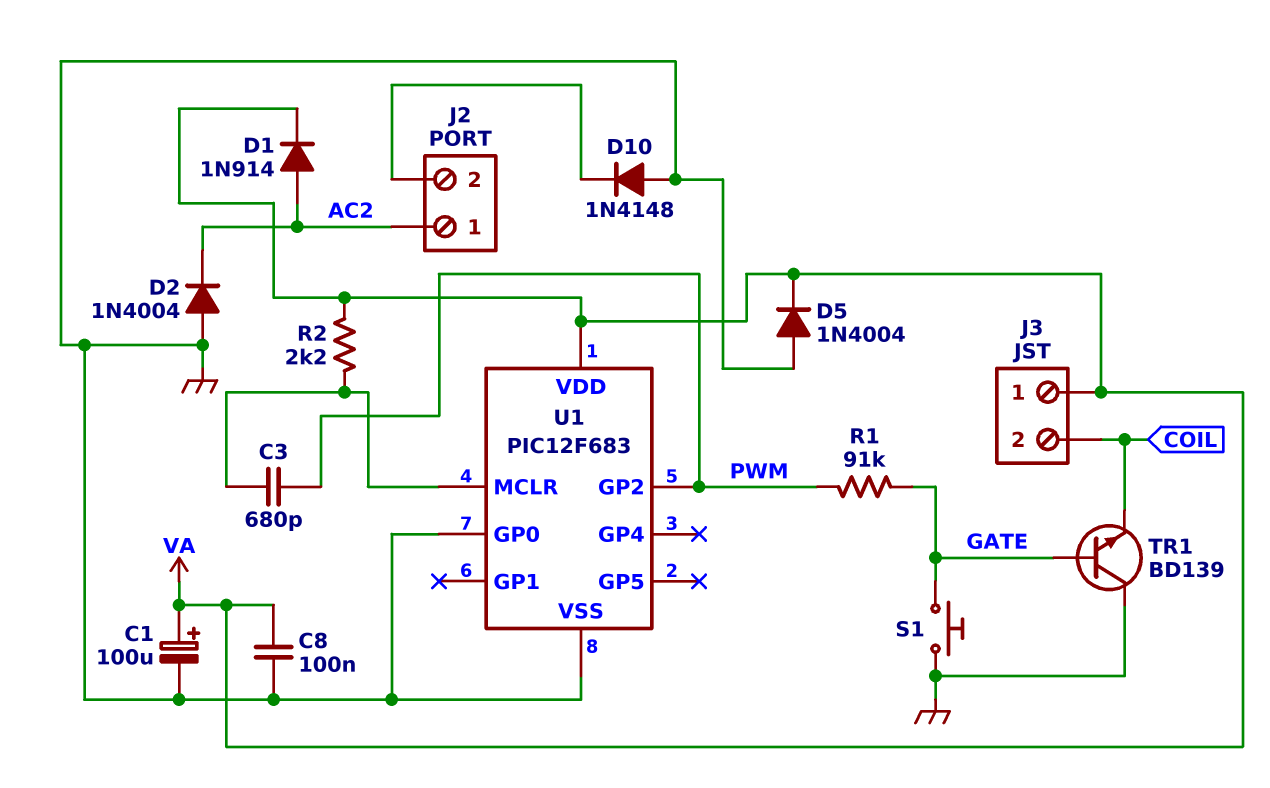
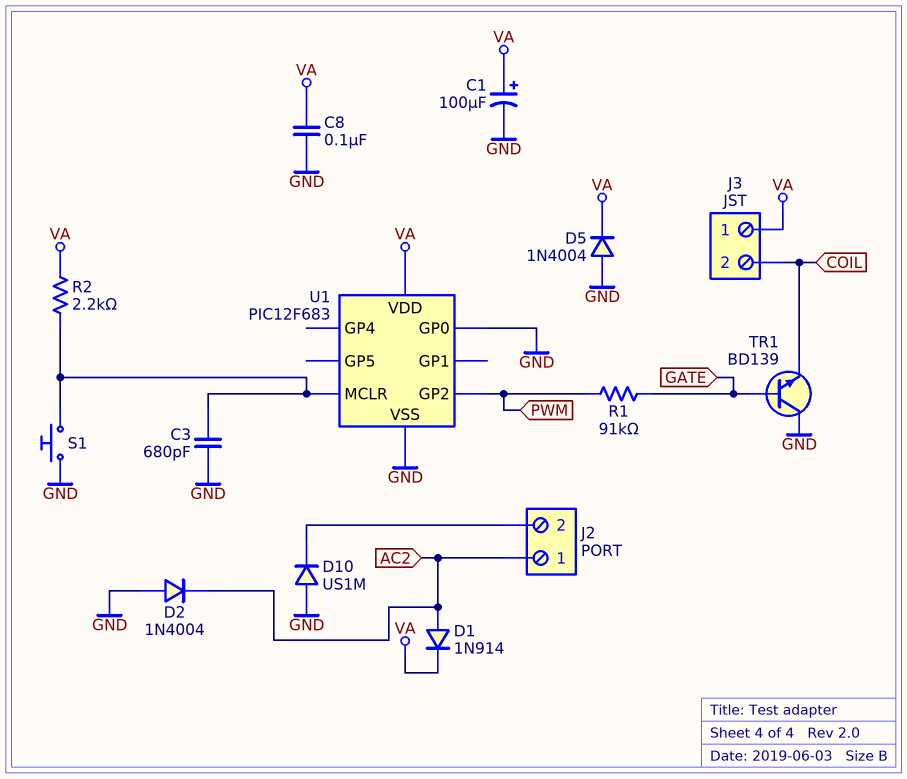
C3: 680pF (PWM, U1/MCLR) -> 680pF (GND, U1/MCLR)
D10: diode 1N4148 (A GND, K J2/2) -> diode US1M (A GND, K J2/2)
S1: button (GATE, GND) -> button (GND, U1/MCLR)

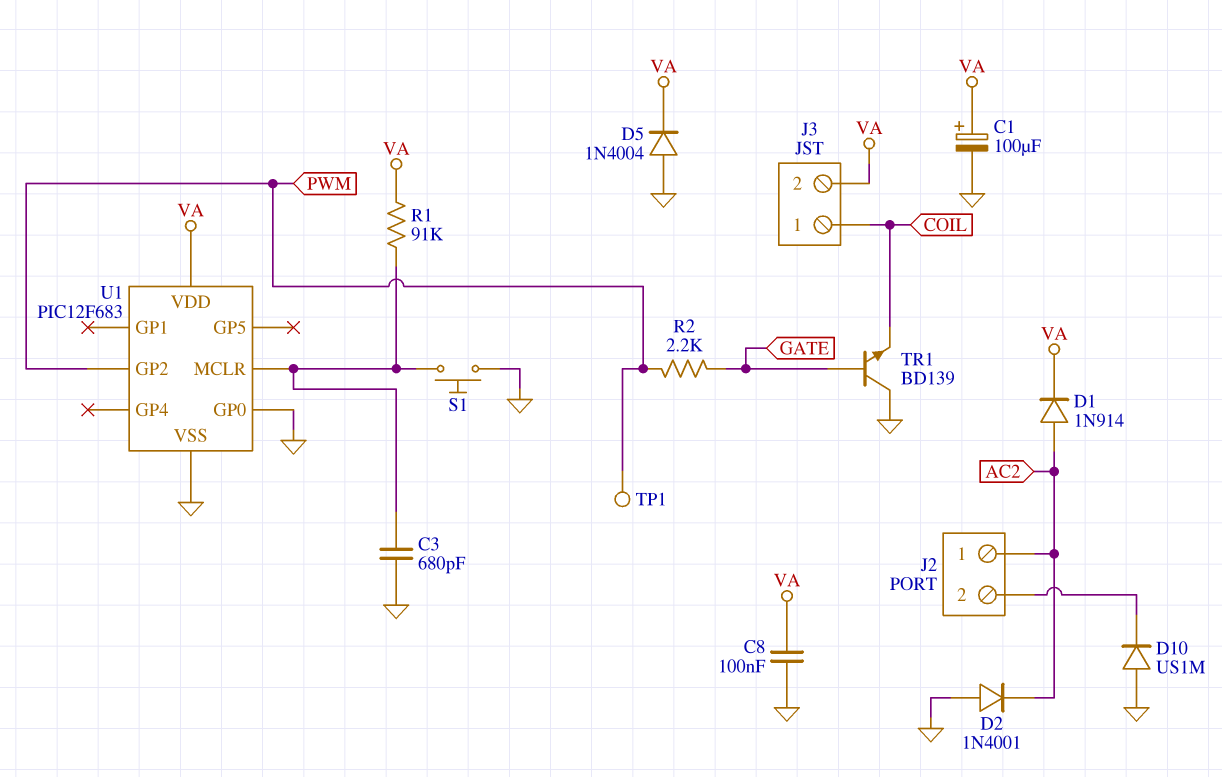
D2: diode 1N4004 (A GND, K AC2) -> diode 1N4001 (A GND, K AC2)
J3 pin 1: VA -> COIL
J3 pin 2: COIL -> VA
R1: 91k (GATE, PWM) -> 91k (U1/MCLR, VA)
R2: 2.2k (U1/MCLR, VA) -> 2.2k (GATE, PWM)
TP1: none -> test point (PWM)

